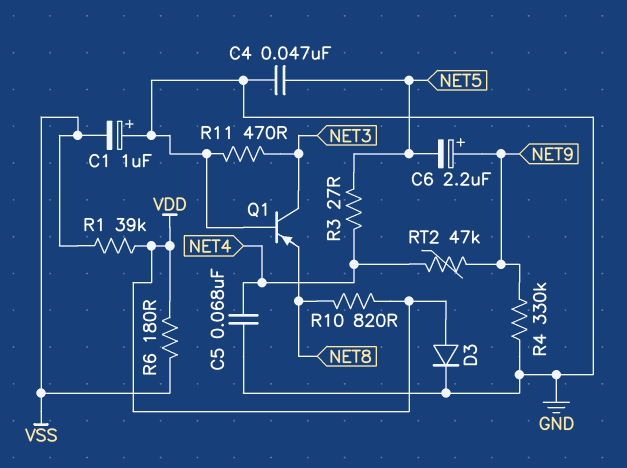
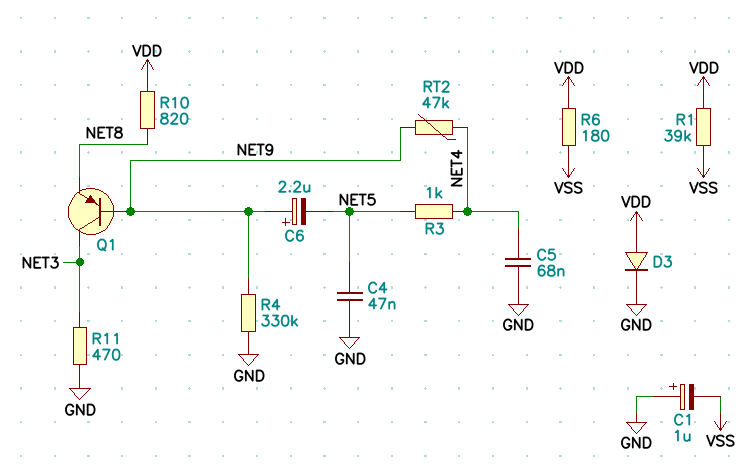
Q1: PNP (B GND, C NET3, E NET8) -> PNP (B NET9, C NET3, E NET8)
R3: 27 (NET4, NET5) -> 1k (NET4, NET5)

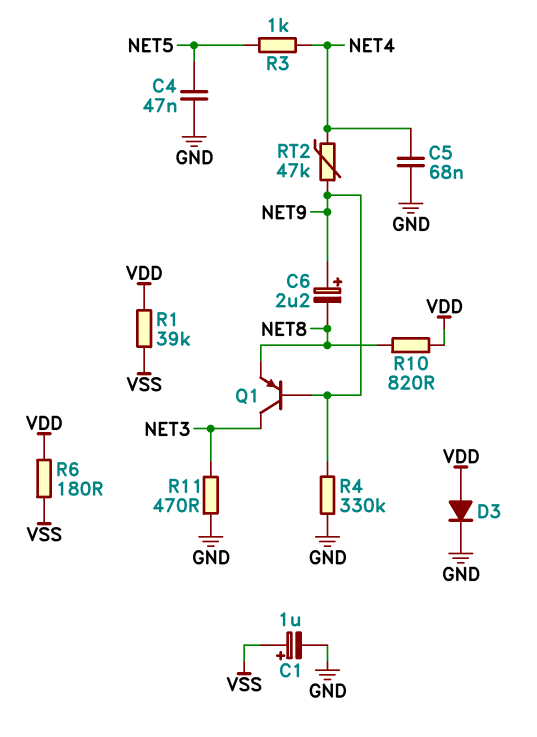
C1: 1uF (plus GND, minus VSS) -> 1uF (plus VSS, minus GND)
C6: 2.2uF (plus NET9, minus NET5) -> 2.2uF (plus NET9, minus NET8)

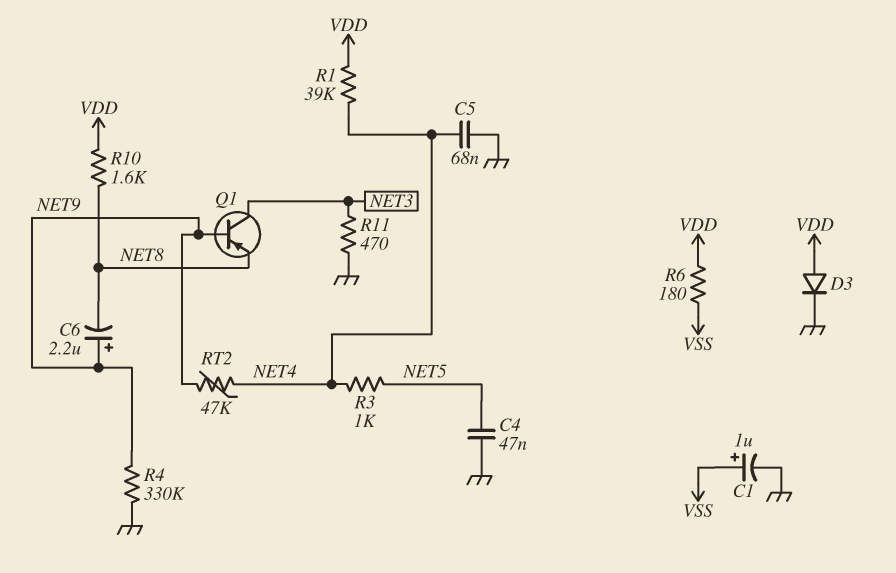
R1: 39k (VDD, VSS) -> 39k (NET4, VDD)
R10: 820 (NET8, VDD) -> 1.6k (NET8, VDD)

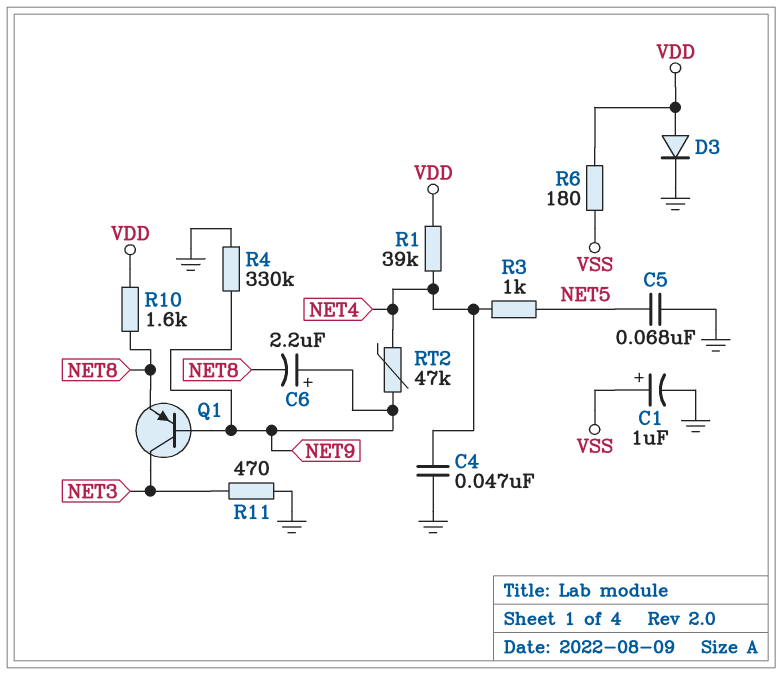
C4: 47nF (GND, NET5) -> 47nF (GND, NET4)
C5: 68nF (GND, NET4) -> 68nF (GND, NET5)

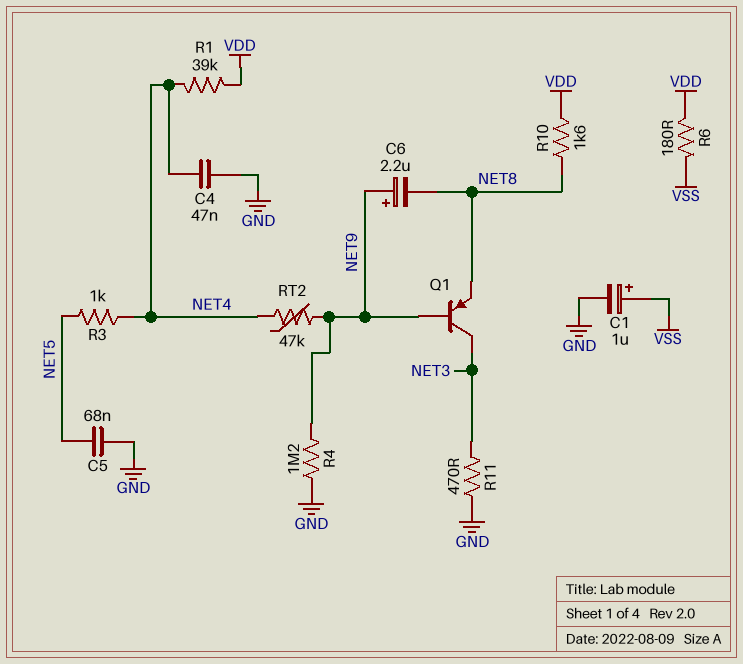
D3: diode (A VDD, K GND) -> none
R4: 330k (GND, NET9) -> 1.2M (GND, NET9)

